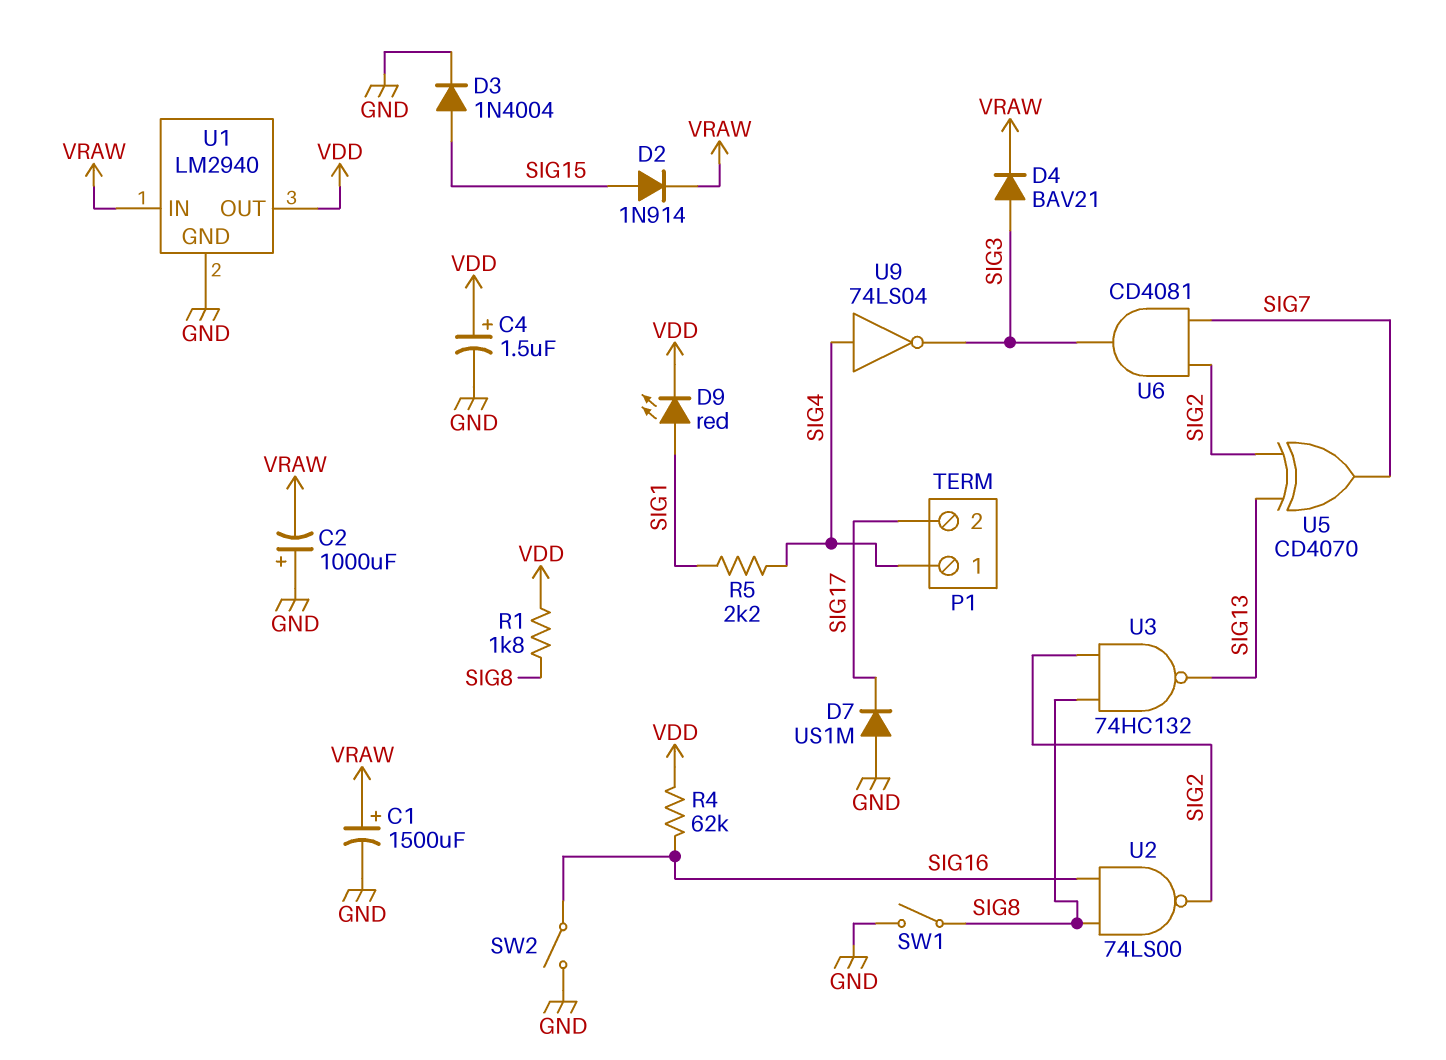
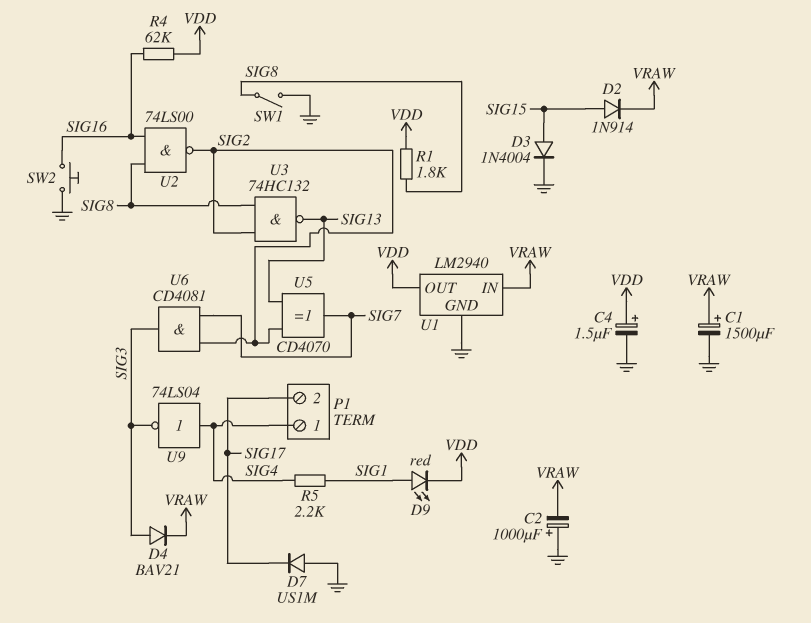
SW2: switch (GND, SIG16) -> button (GND, SIG16)

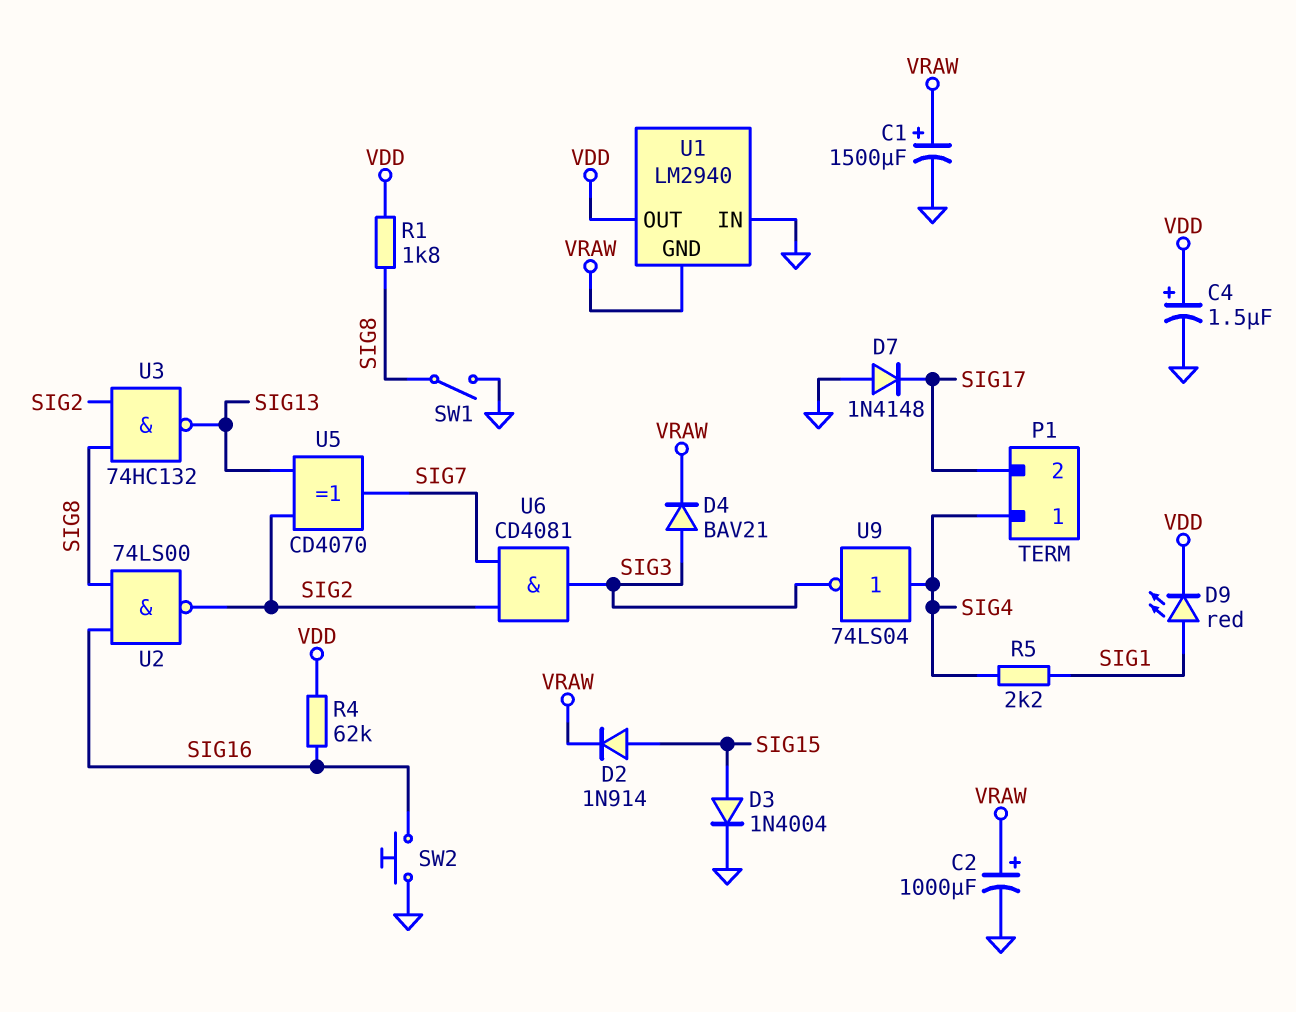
C2: 1000uF (plus GND, minus VRAW) -> 1000uF (plus VRAW, minus GND)
D7: diode US1M (A GND, K SIG17) -> diode 1N4148 (A GND, K SIG17)
U1 pin GND: GND -> VRAW
U1 pin IN: VRAW -> GND

